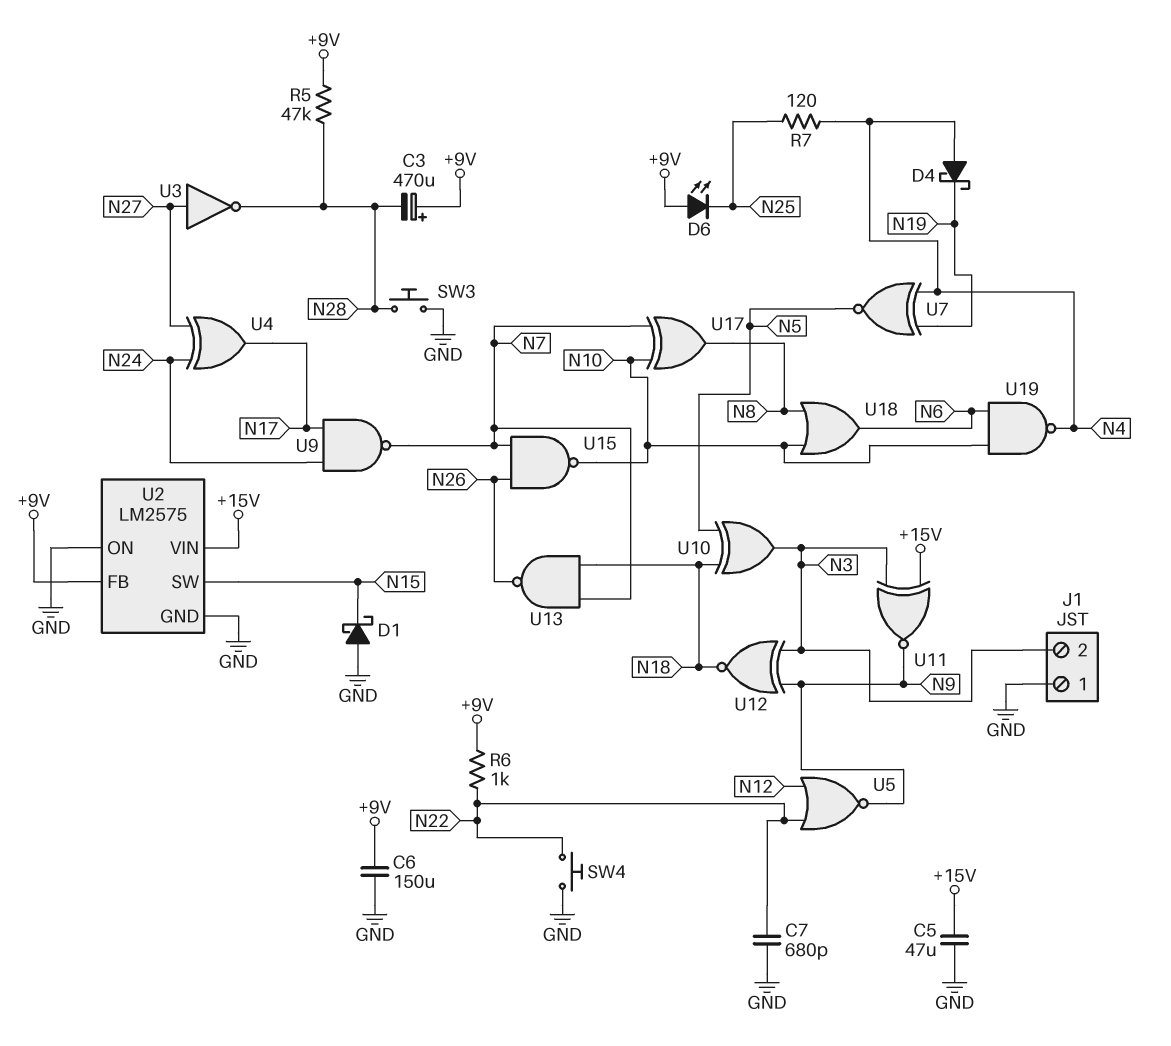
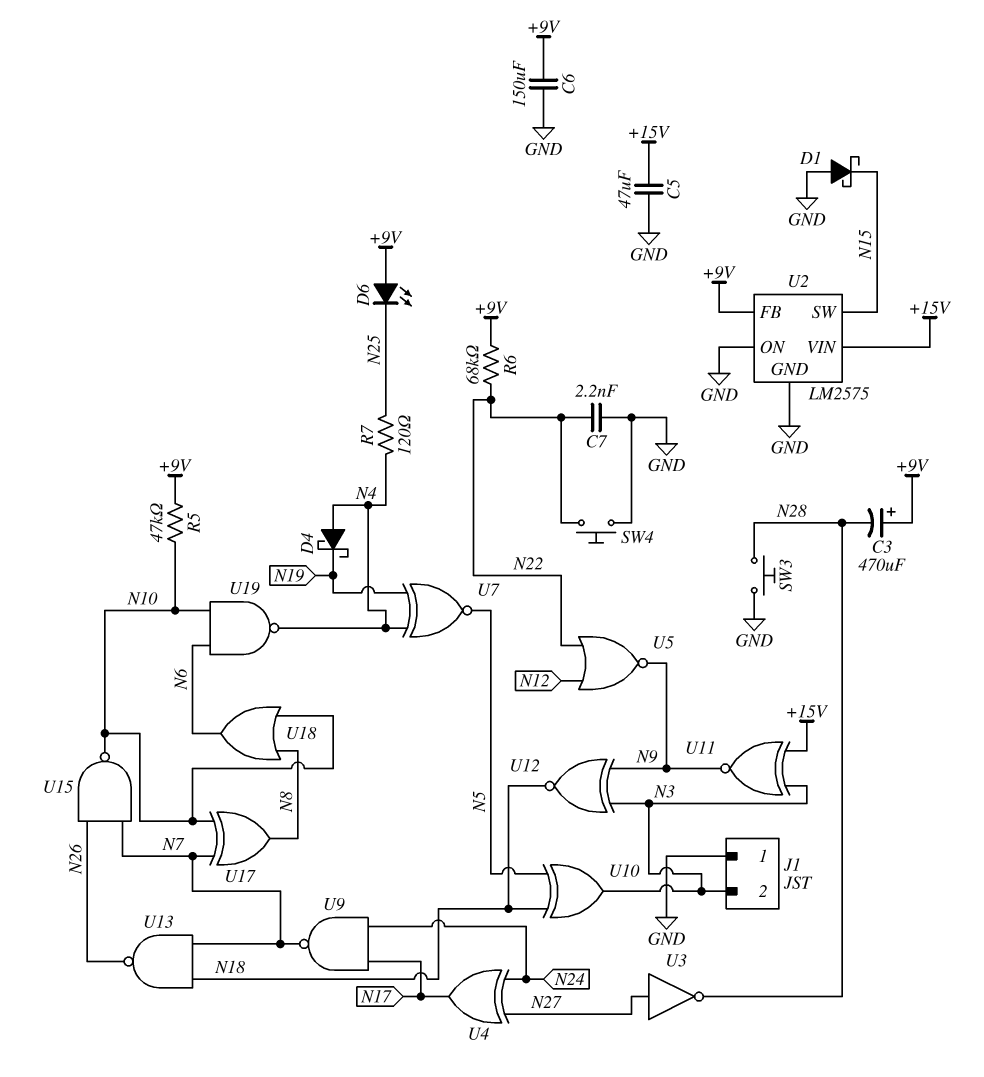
C7: 680pF (GND, N22) -> 2.2nF (GND, N22)
R5: 47k (+9V, N28) -> 47k (+9V, N10)
R6: 1k (+9V, N22) -> 68k (+9V, N22)

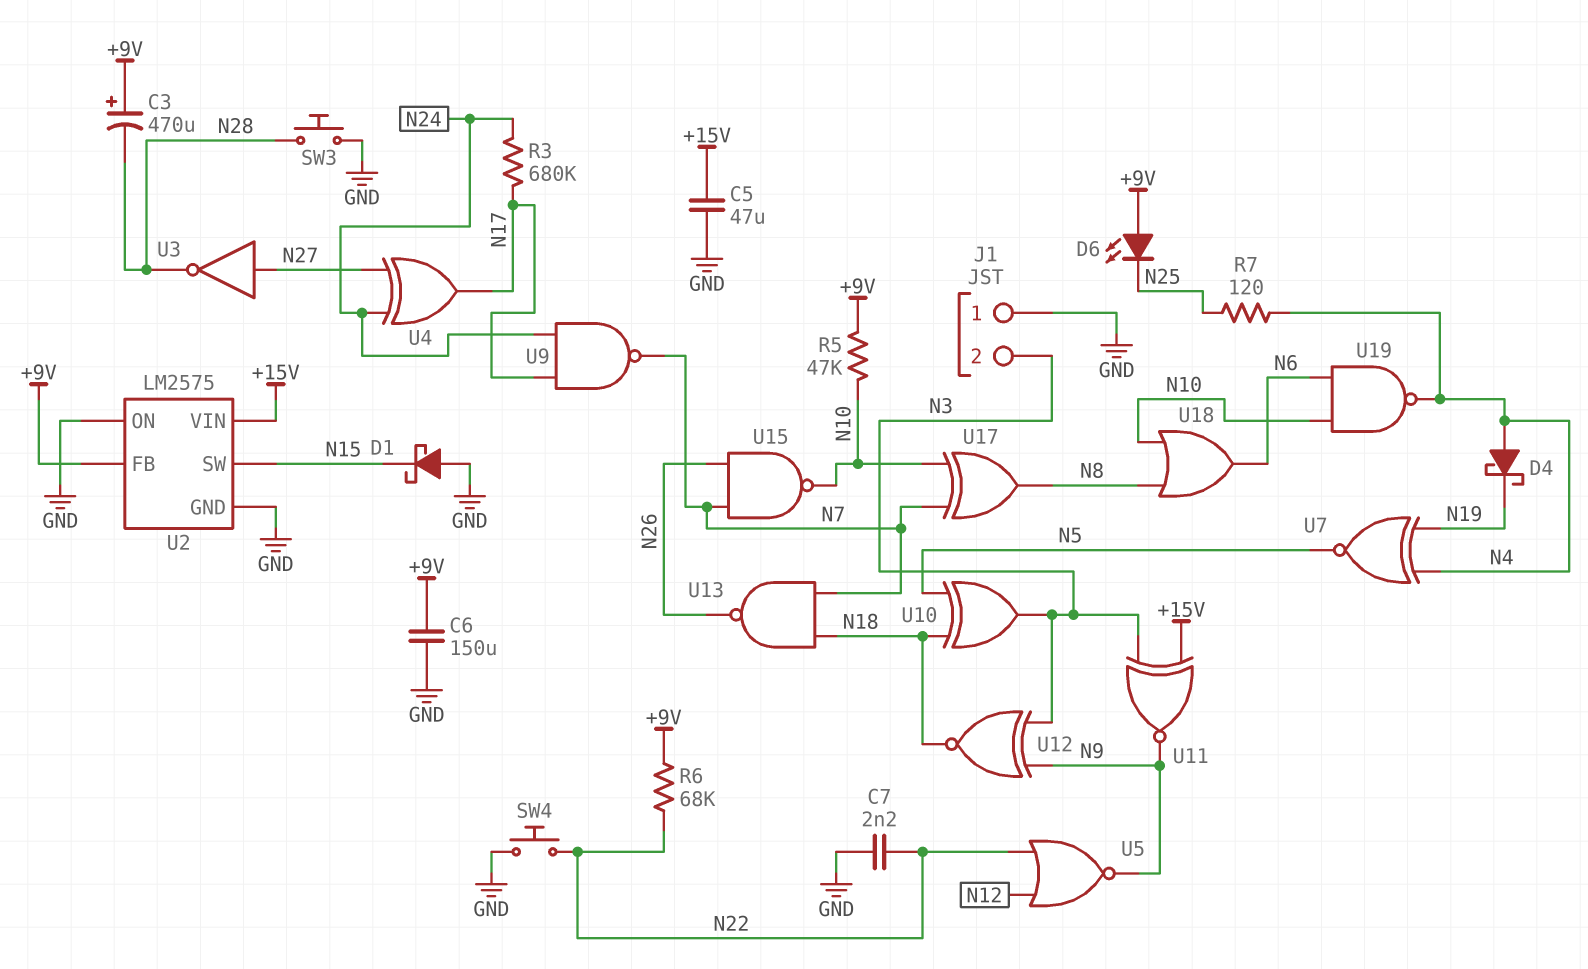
R3: none -> 680k (N17, N24)

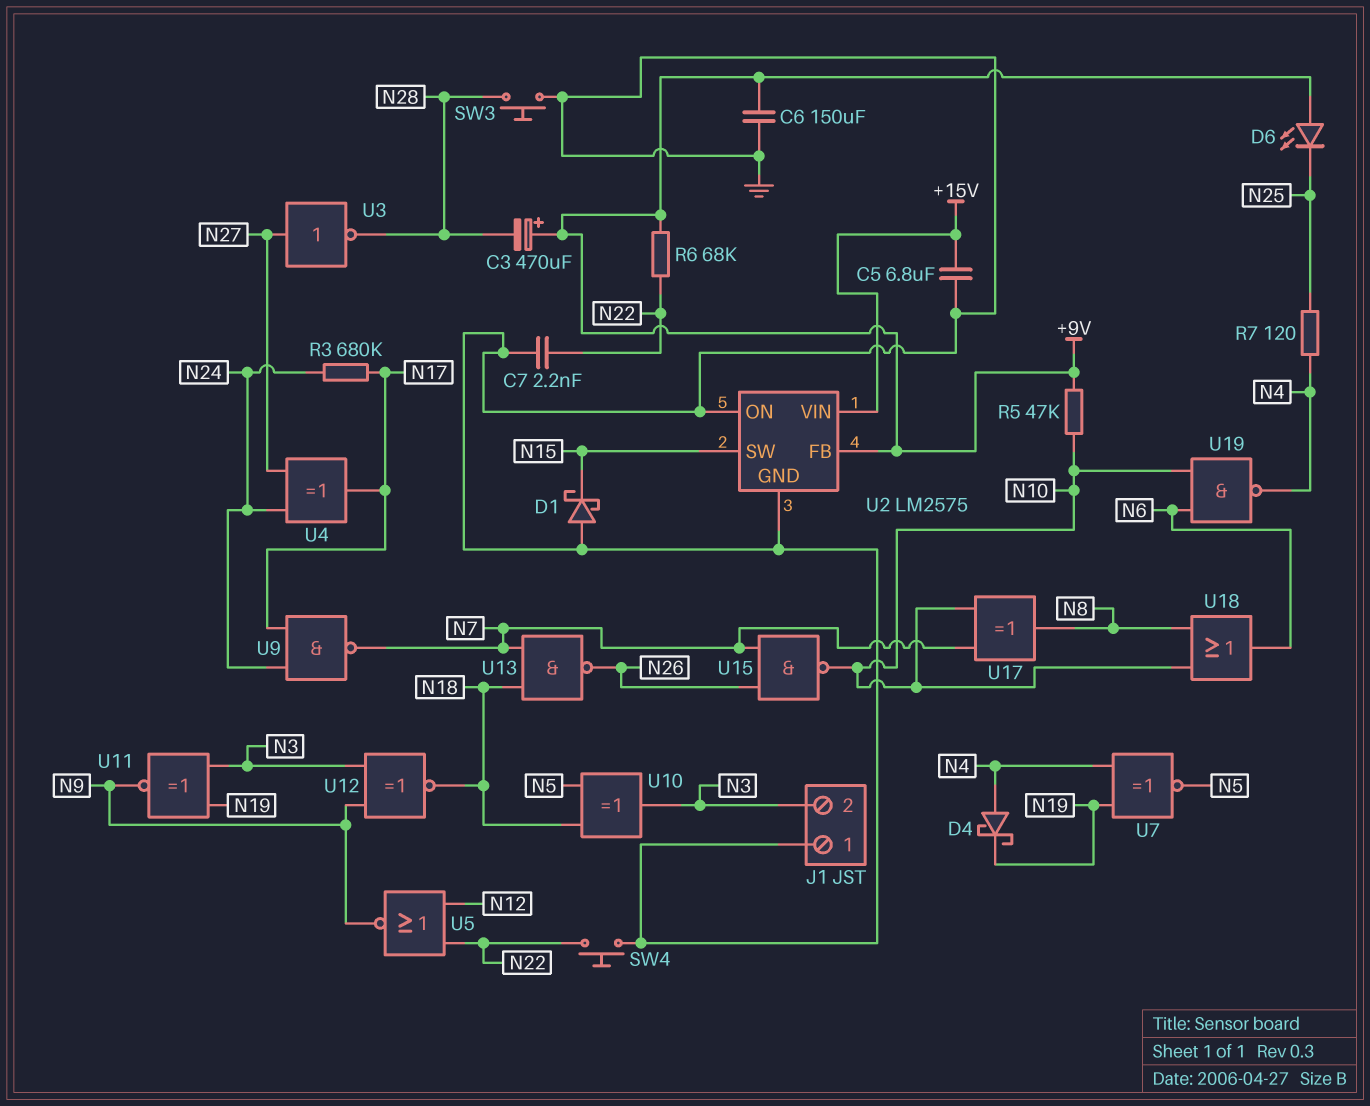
C5: 47uF (+15V, GND) -> 6.8uF (+15V, GND)
U11: XNOR (in +15V, in N3, out N9) -> XNOR (in N3, in N19, out N9)

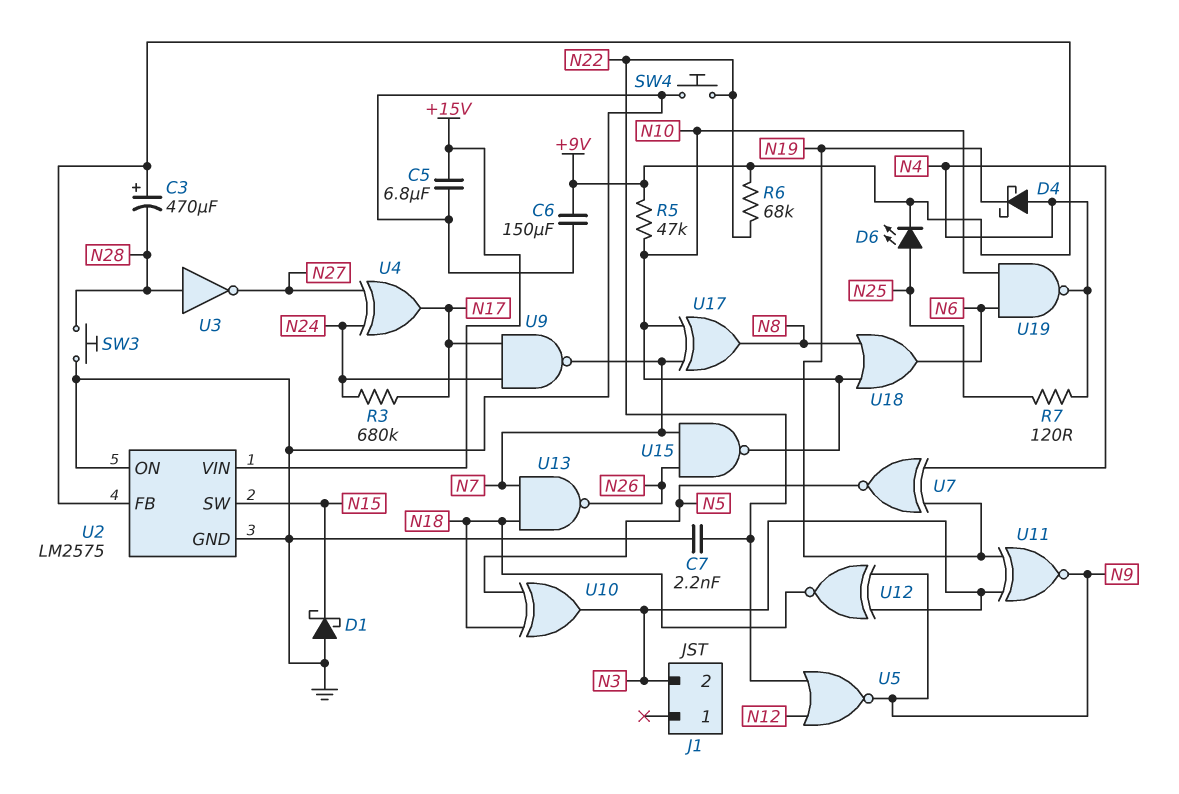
D6: LED (A +9V, K N25) -> LED (A N25, K +9V)
J1 pin 1: GND -> none
U3: NOT (in N27, out N28) -> NOT (in N28, out N27)

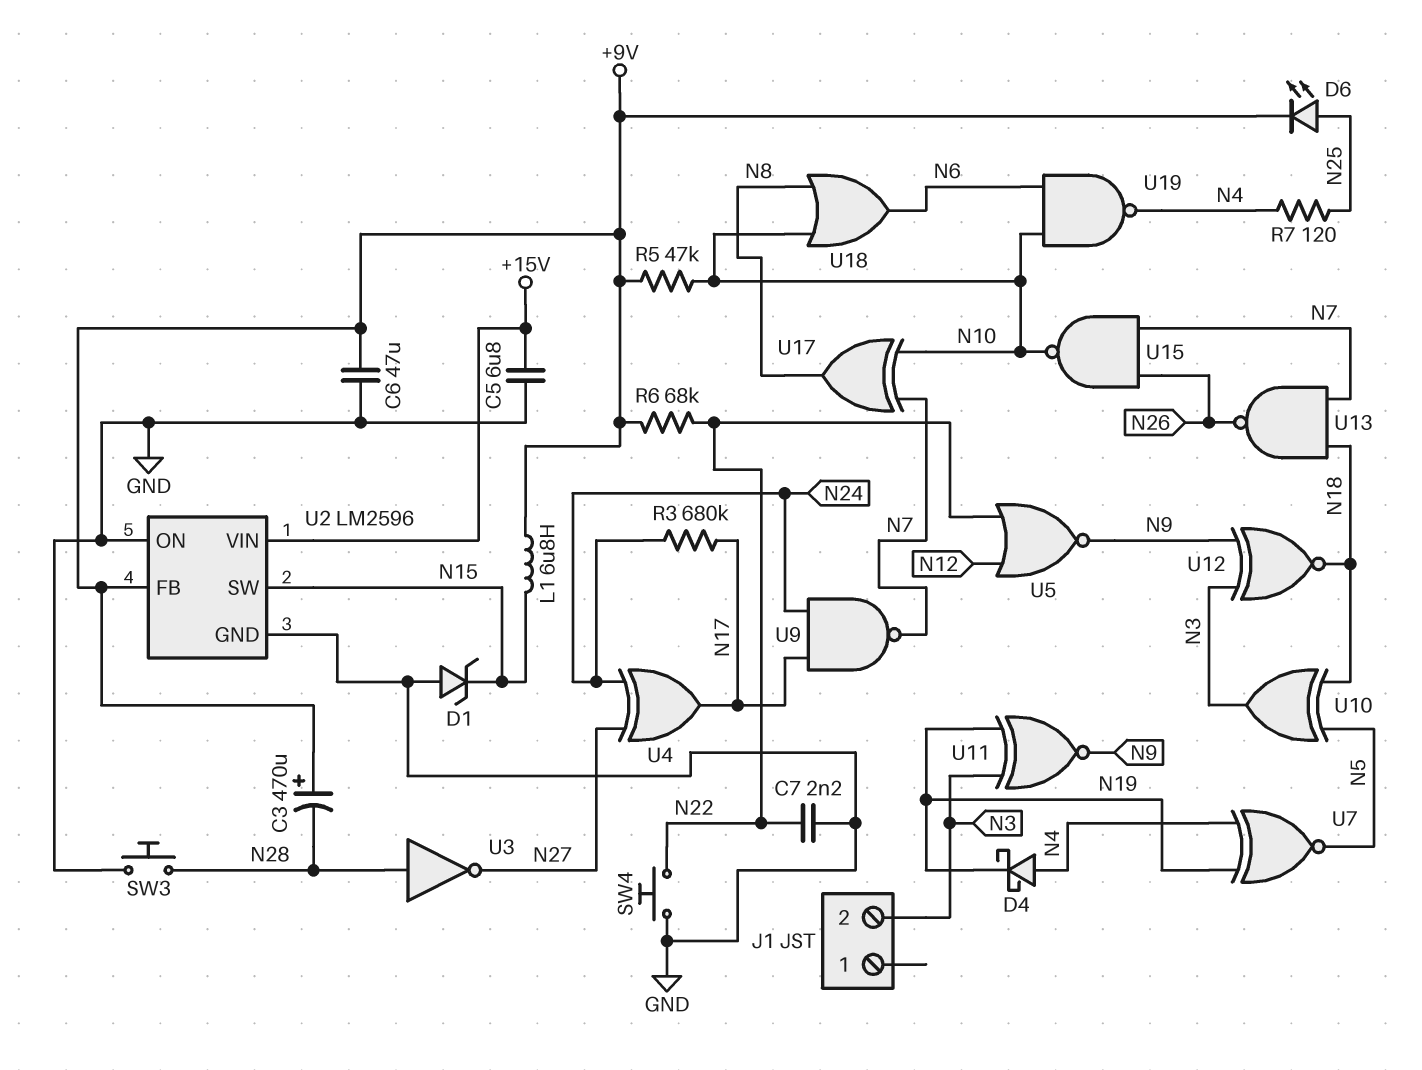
C6: 150uF (+9V, GND) -> 47uF (+9V, GND)
D1: schottky (A GND, K N15) -> zener (A GND, K N15)
L1: none -> 6.8uH (+9V, N15)
U2: LM2575 -> LM2596

